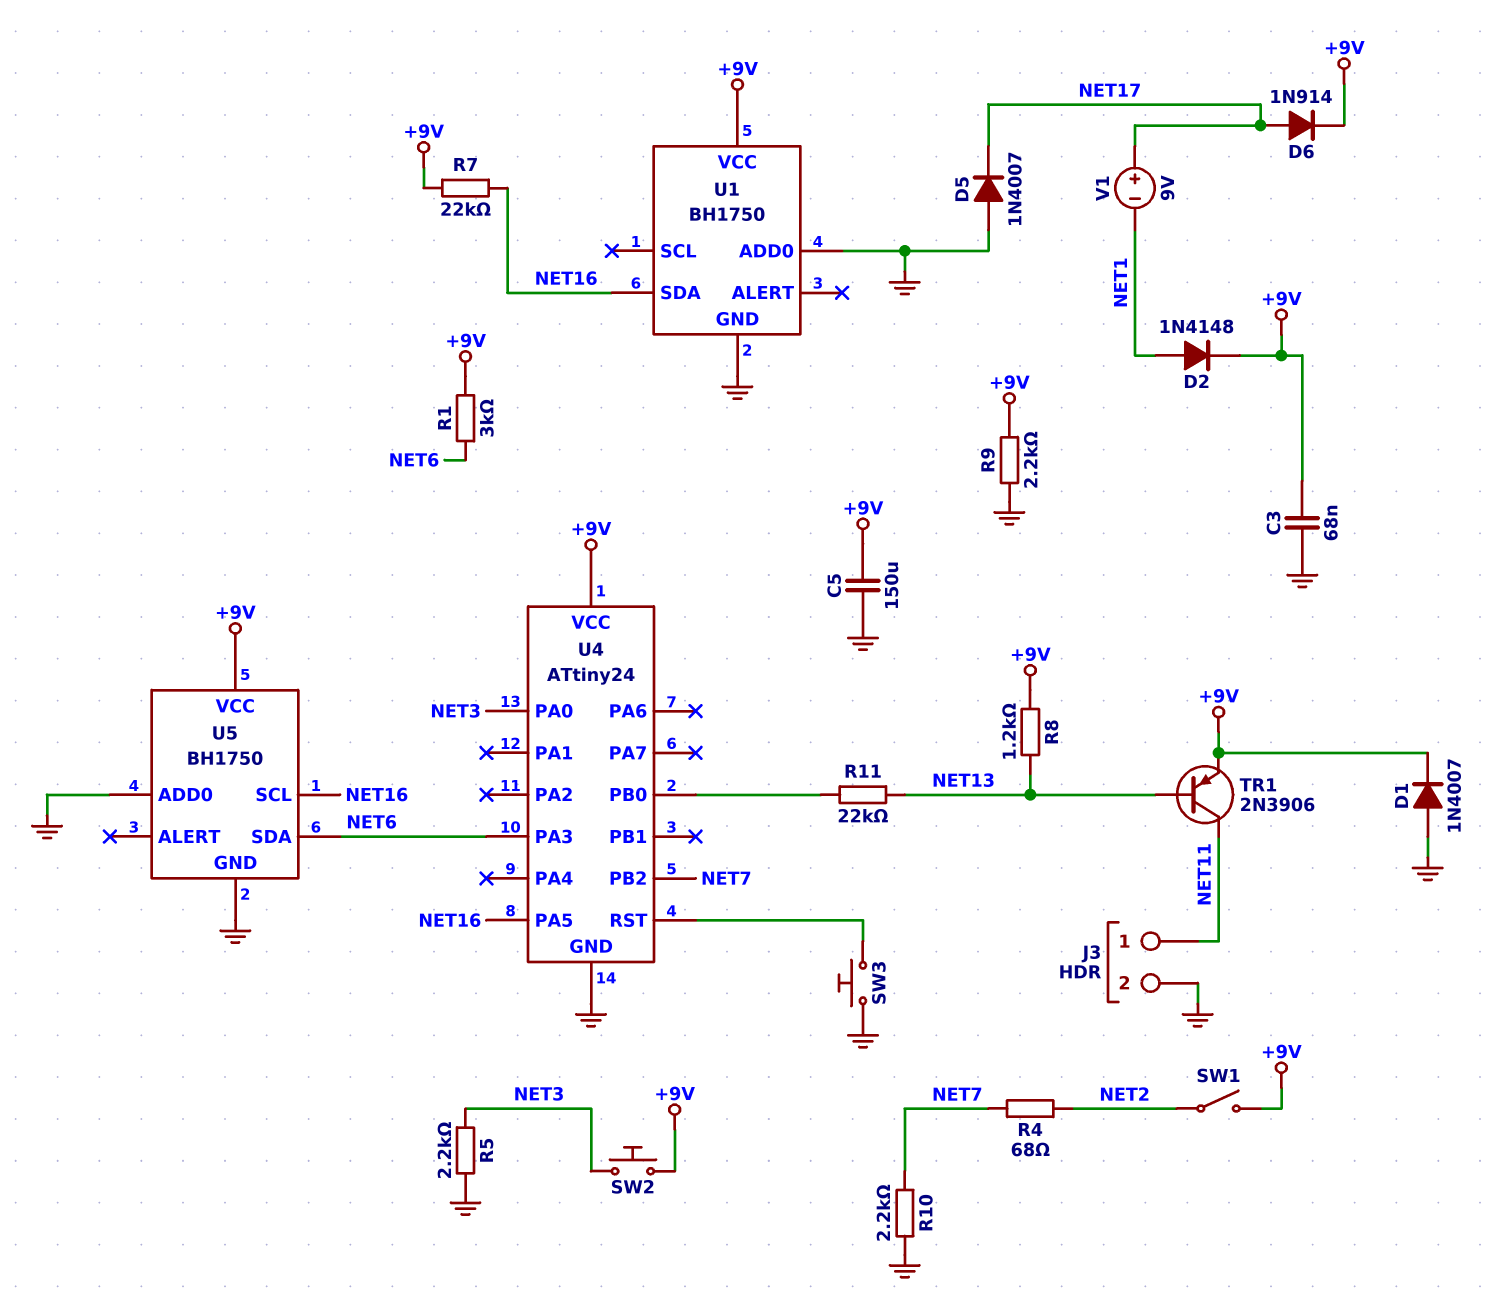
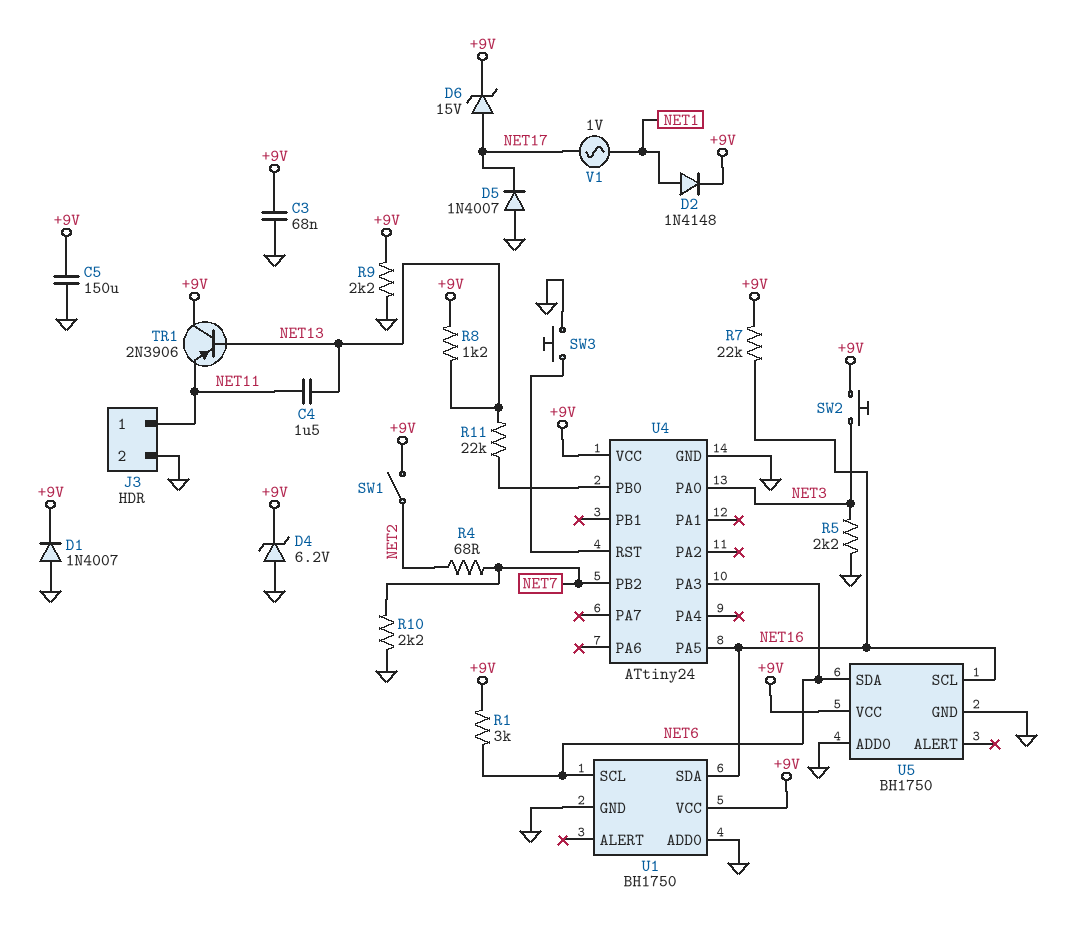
C4: none -> 1.5uF (NET11, NET13)
D4: none -> zener 6.2V (A GND, K +9V)
D6: diode 1N914 (A NET17, K +9V) -> zener 15V (A NET17, K +9V)
TR1: PNP 2N3906 (B NET13, C NET11, E +9V) -> PNP 2N3906 (B NET13, C +9V, E NET11)
U1 pin SCL: none -> NET6
V1: 9V (plus NET17, minus NET1) -> AC 1V (NET1, NET17)

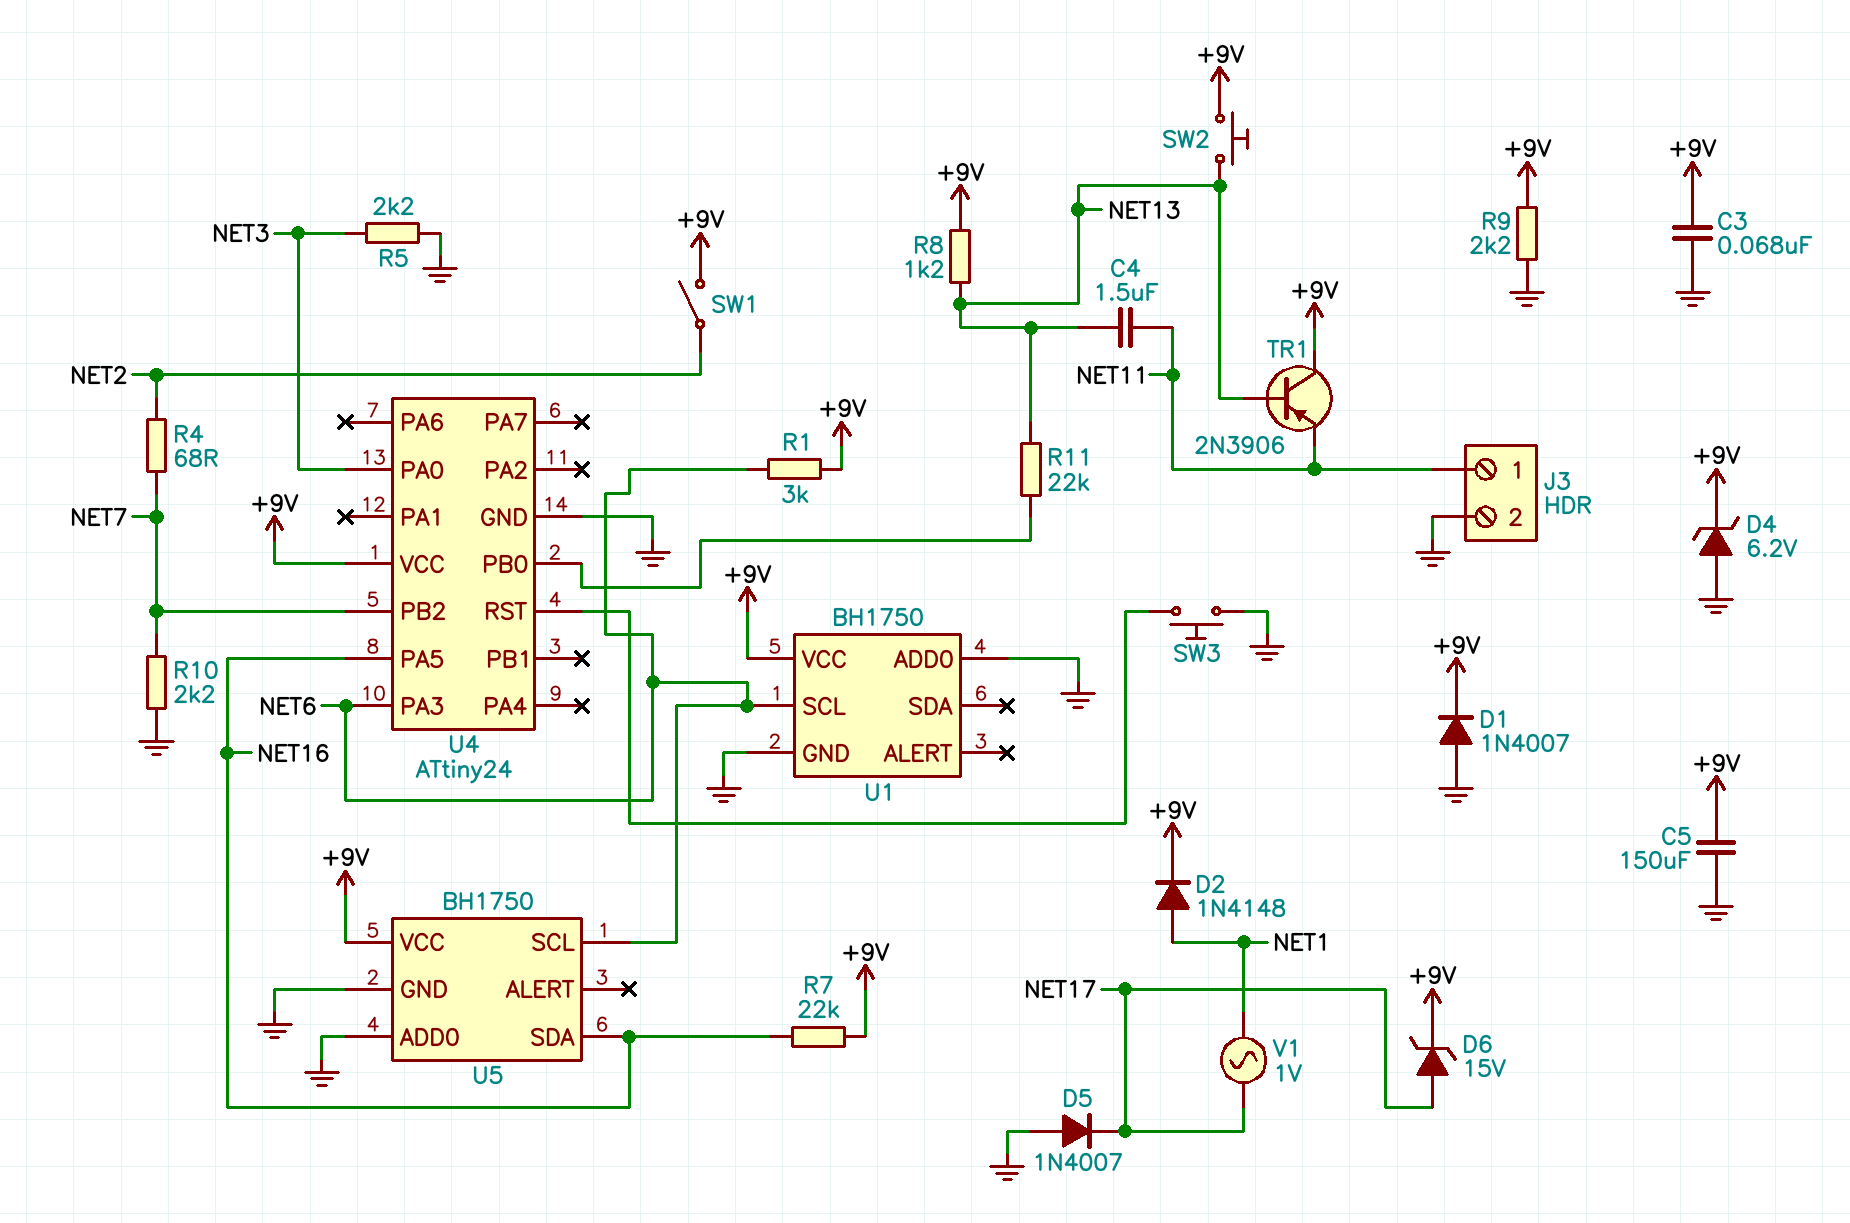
SW2: button (+9V, NET3) -> button (+9V, NET13)
U1 pin SDA: NET16 -> none
U5 pin SCL: NET16 -> NET6
U5 pin SDA: NET6 -> NET16

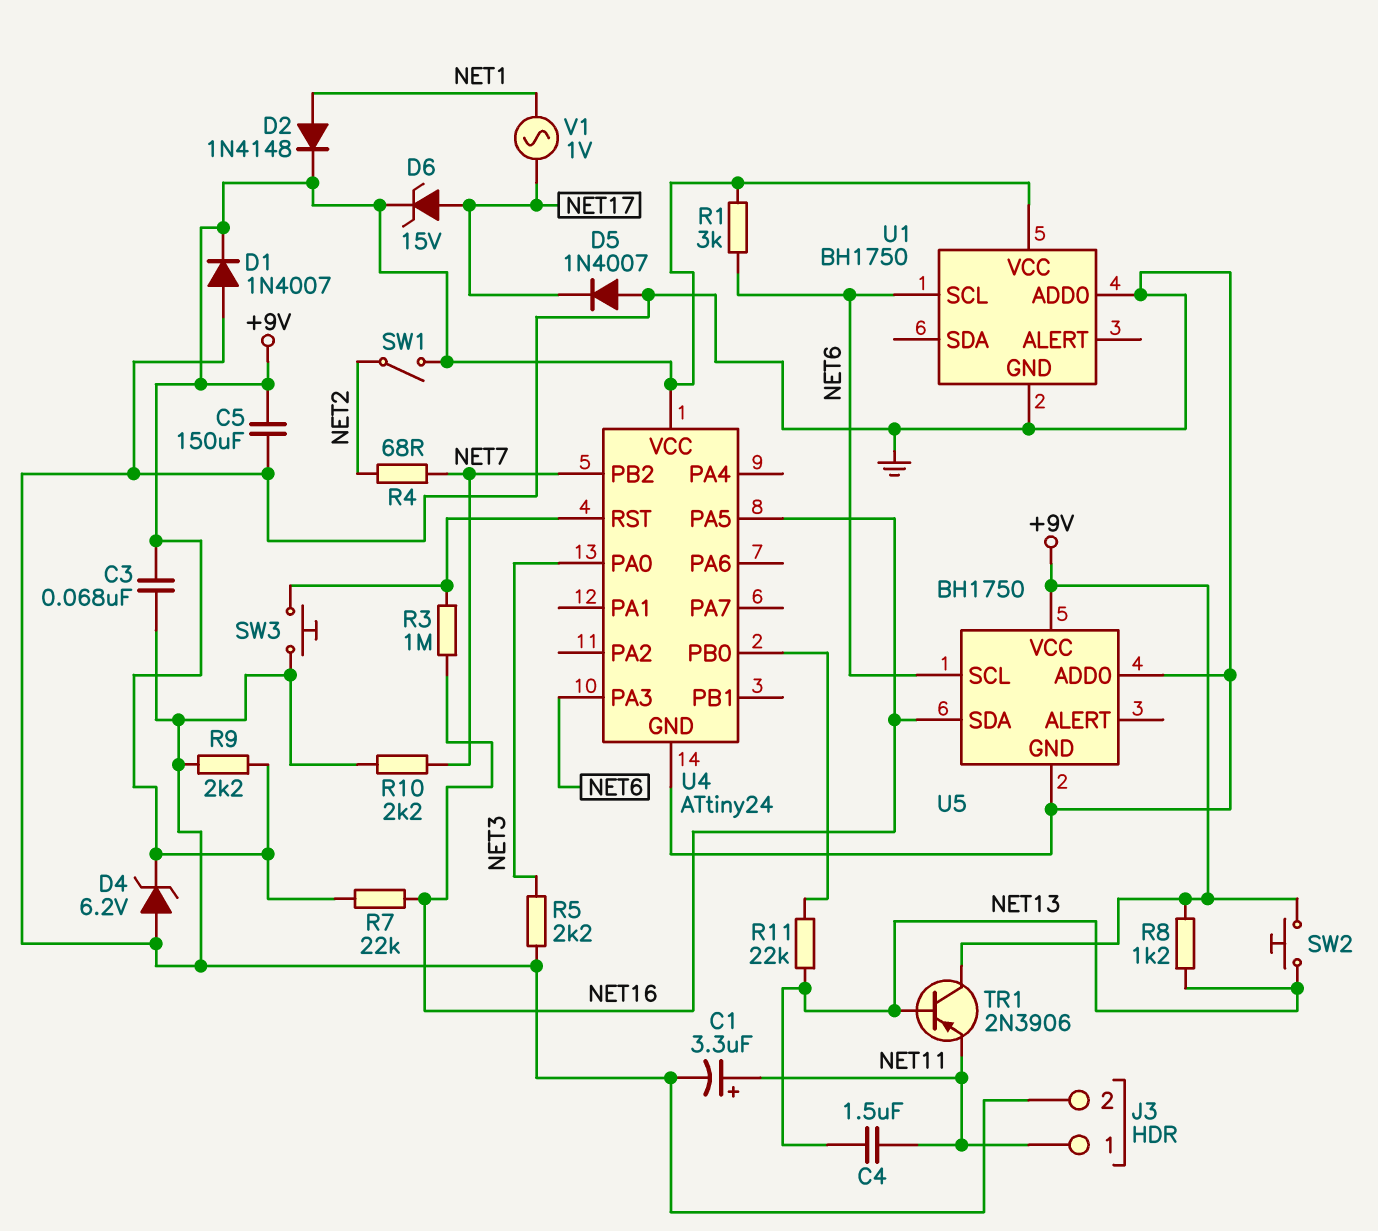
C1: none -> 3.3uF (plus NET11, minus GND)
R3: none -> 1M (NET16, U4/RST)

